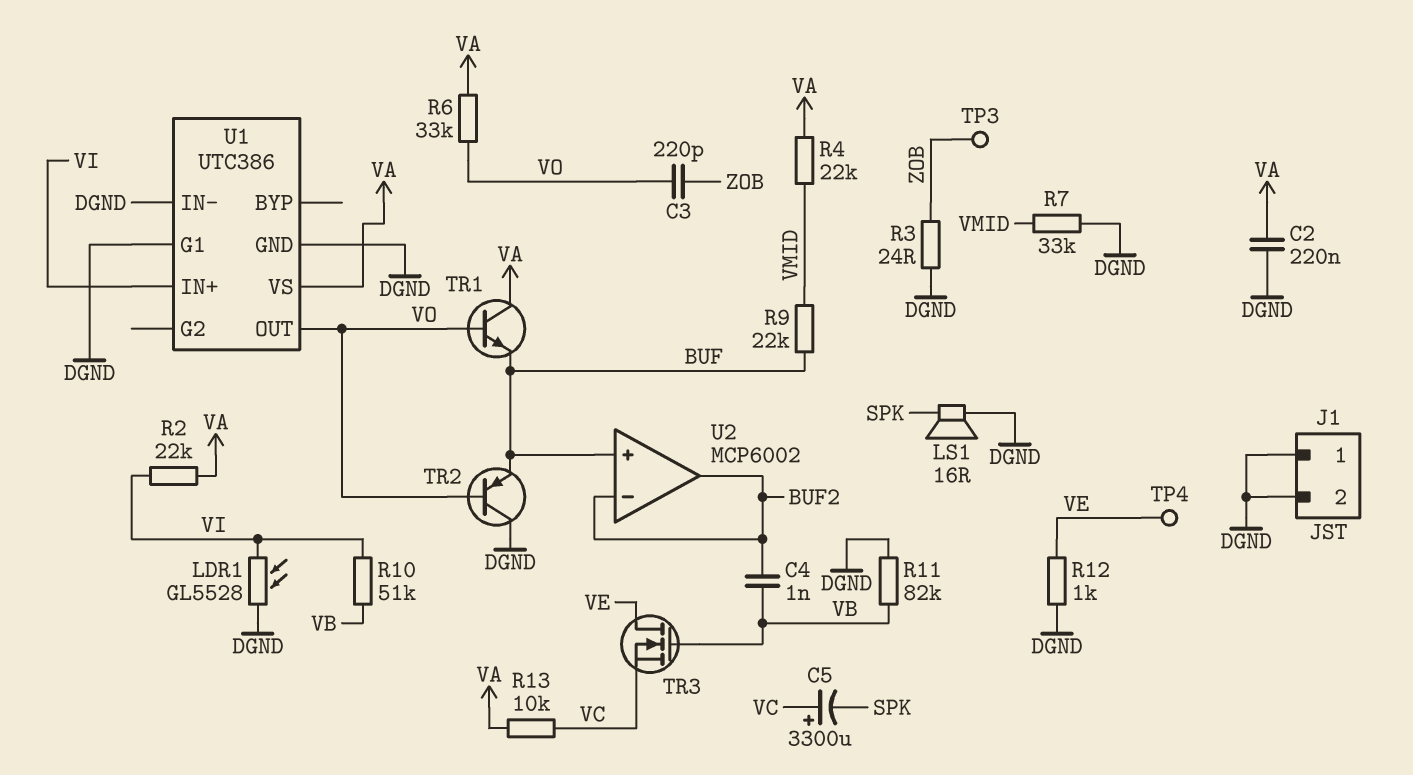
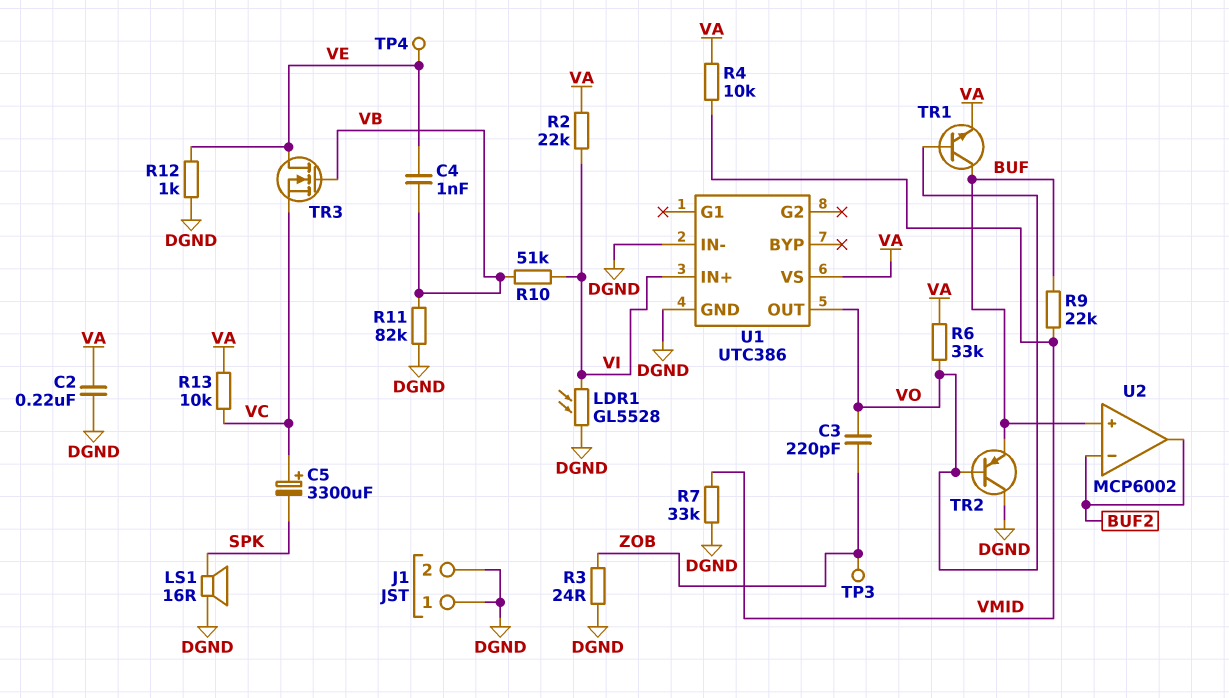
C4: 1nF (BUF2, VB) -> 1nF (VB, VE)
R4: 22k (VA, VMID) -> 10k (VA, VMID)
TR1: NPN (B VO, C VA, E BUF) -> NPN (B VO, C BUF, E VA)
U1 pin G1: DGND -> none

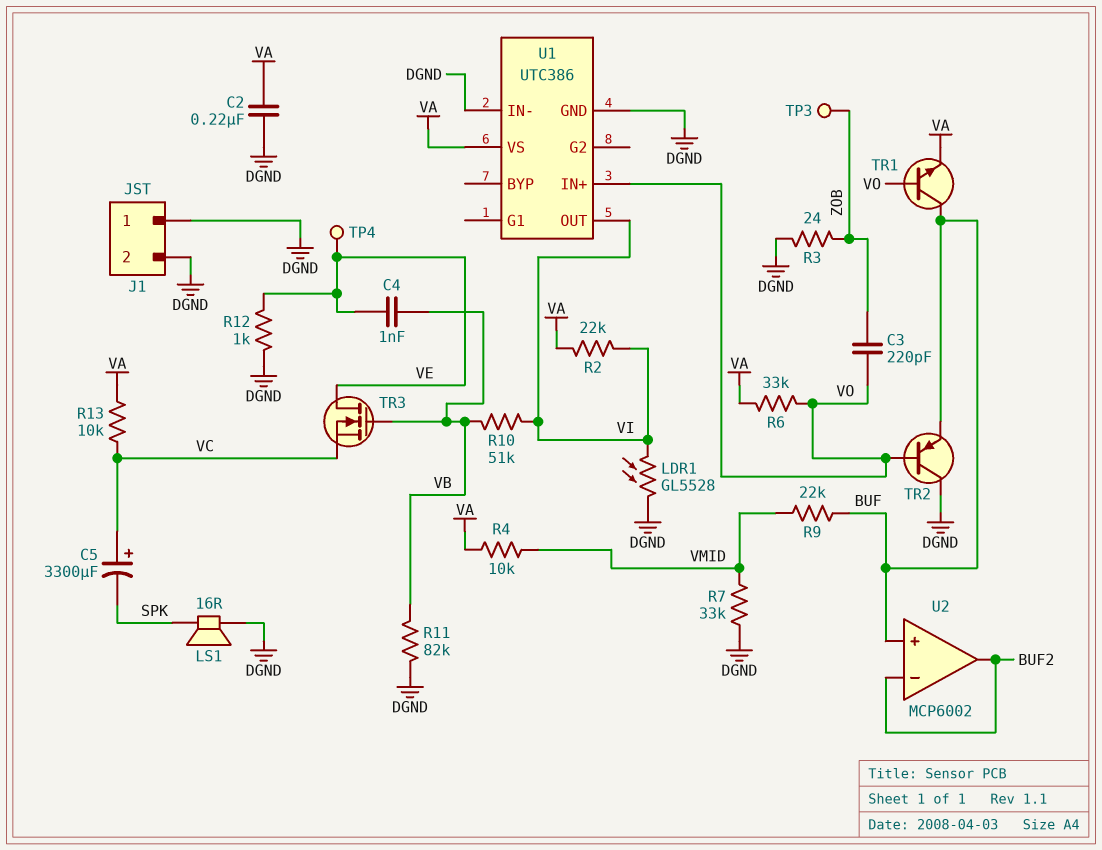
U1 pin IN+: VI -> VO
U1 pin OUT: VO -> VI

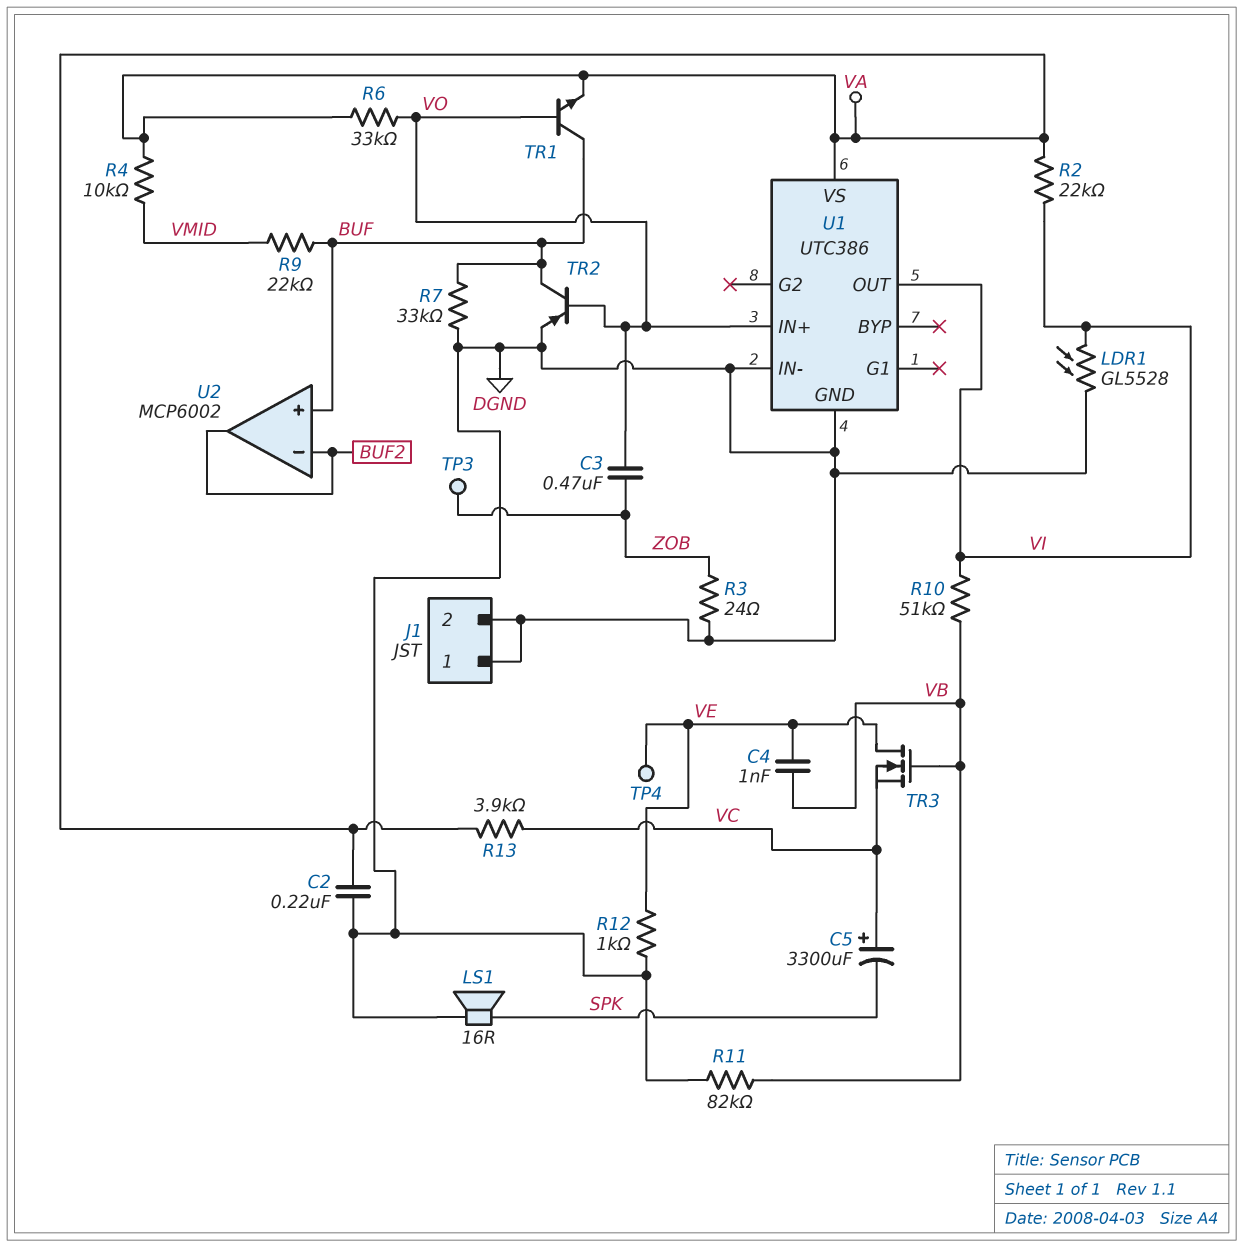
C3: 220pF (VO, ZOB) -> 470nF (VO, ZOB)
R7: 33k (DGND, VMID) -> 33k (BUF, DGND)
R13: 10k (VA, VC) -> 3.9k (VA, VC)
TR2: PNP (B VO, C DGND, E BUF) -> PNP (B VO, C BUF, E DGND)

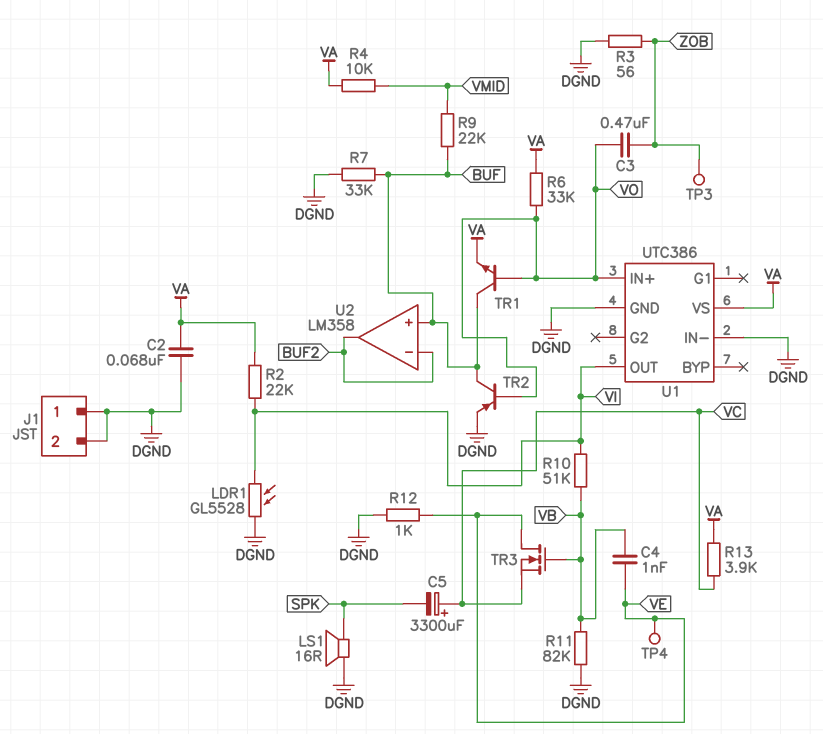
C2: 220nF (DGND, VA) -> 68nF (DGND, VA)
R3: 24 (DGND, ZOB) -> 56 (DGND, ZOB)
U2: MCP6002 -> LM358

